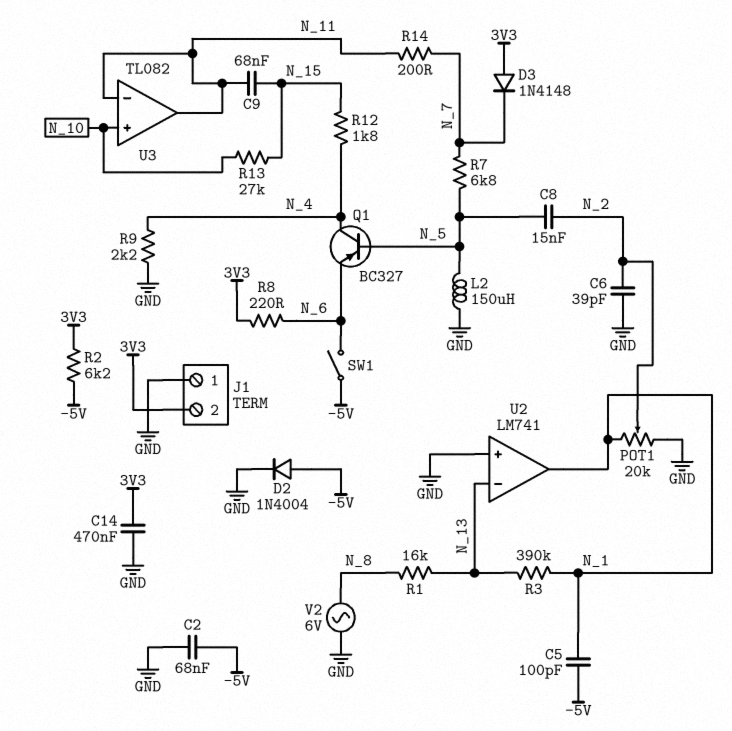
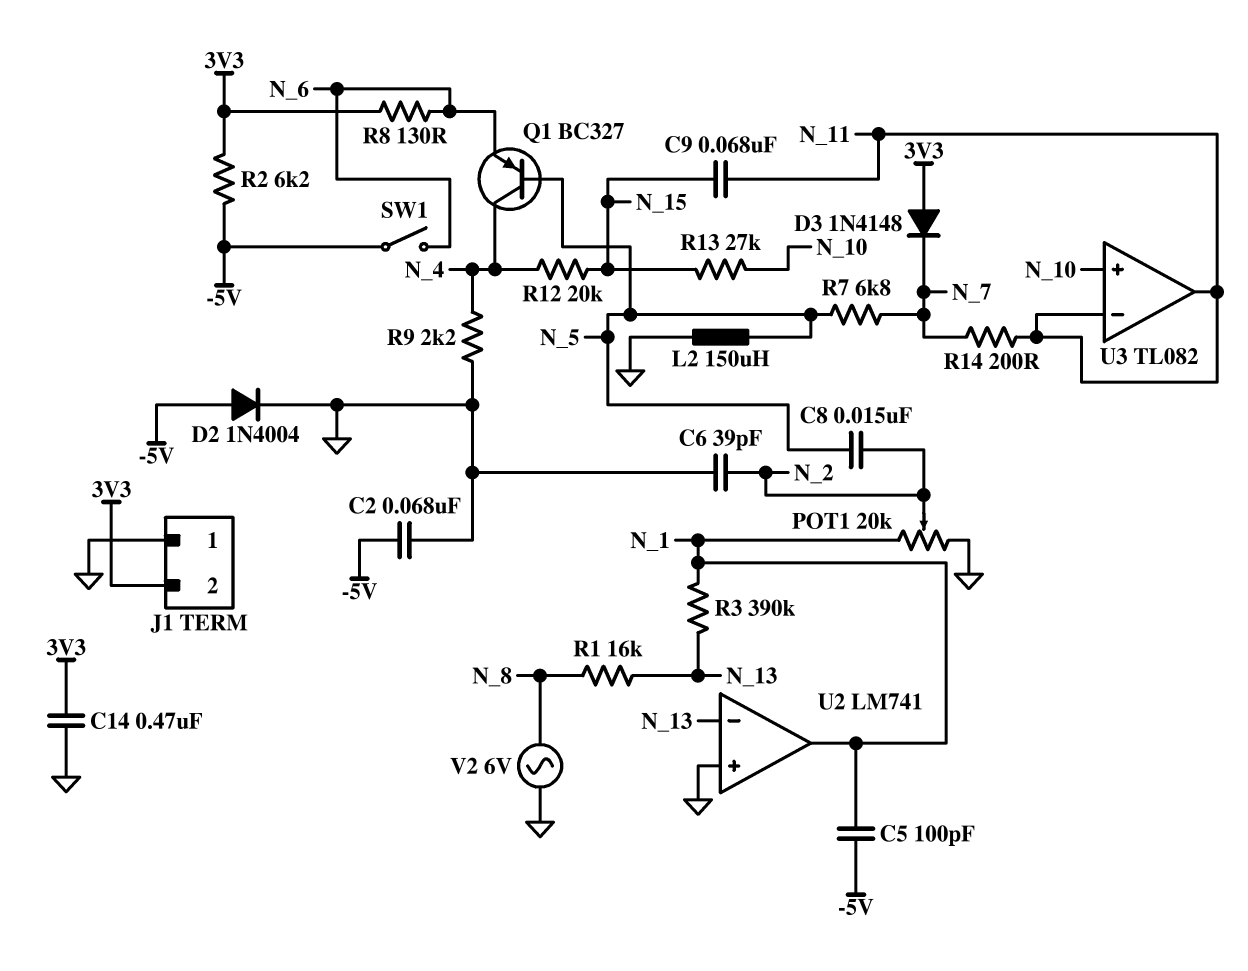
R8: 220 (3V3, N_6) -> 130 (3V3, N_6)
R12: 1.8k (N_4, N_15) -> 20k (N_4, N_15)

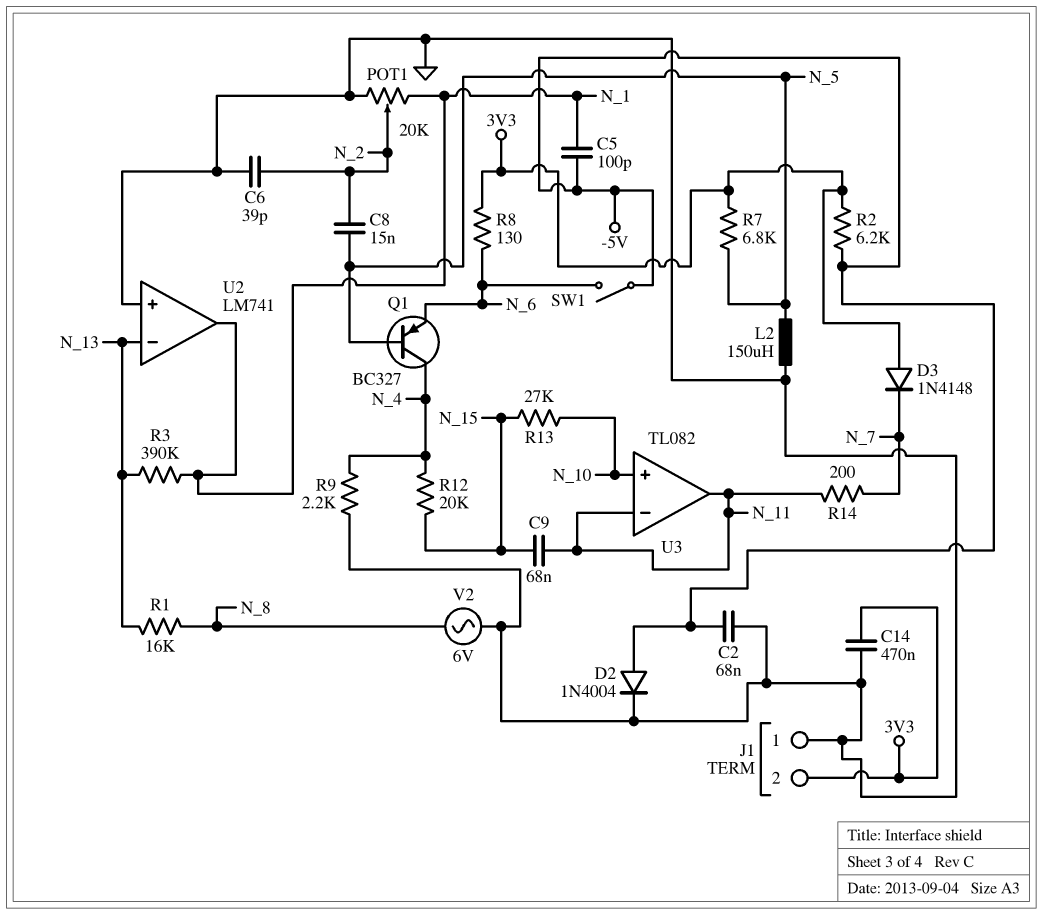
R7: 6.8k (N_5, N_7) -> 6.8k (3V3, N_5)

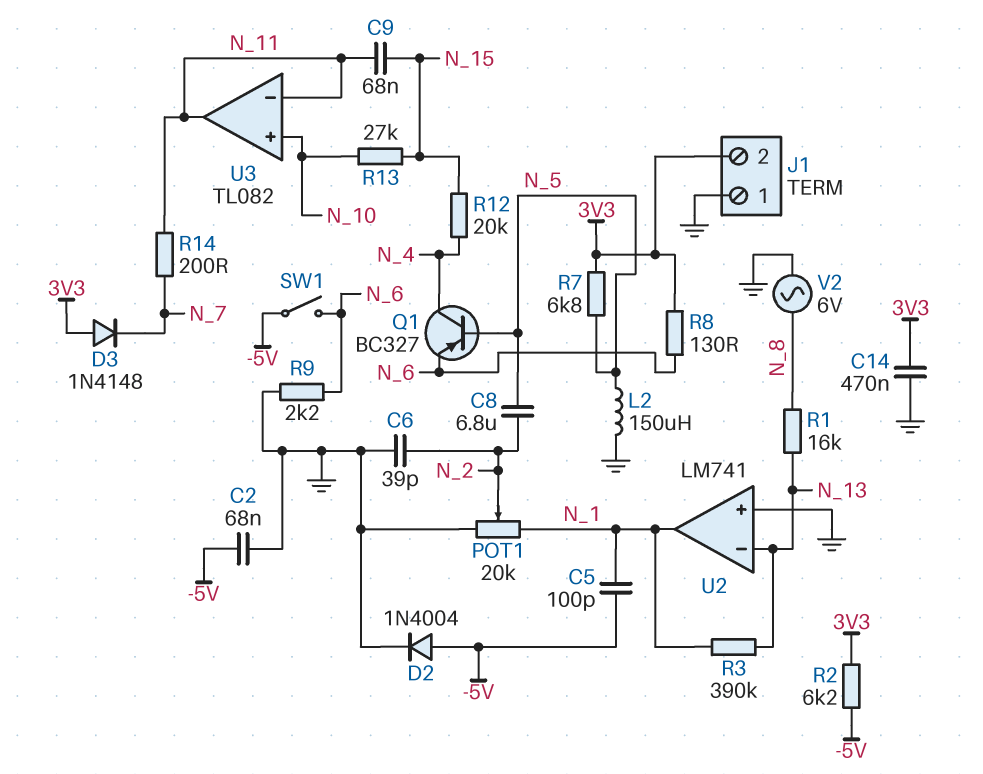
C8: 15nF (N_2, N_5) -> 6.8uF (N_2, N_5)
R9: 2.2k (GND, N_4) -> 2.2k (GND, N_6)

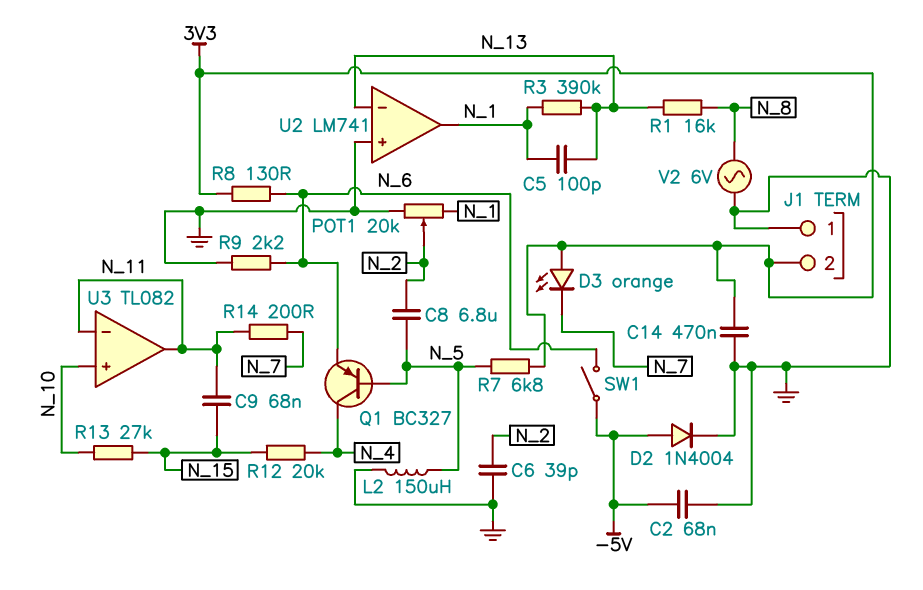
C5: 100pF (-5V, N_1) -> 100pF (N_1, N_13)
D3: diode 1N4148 (A 3V3, K N_7) -> LED orange (A 3V3, K N_7)
R2: 6.2k (-5V, 3V3) -> none

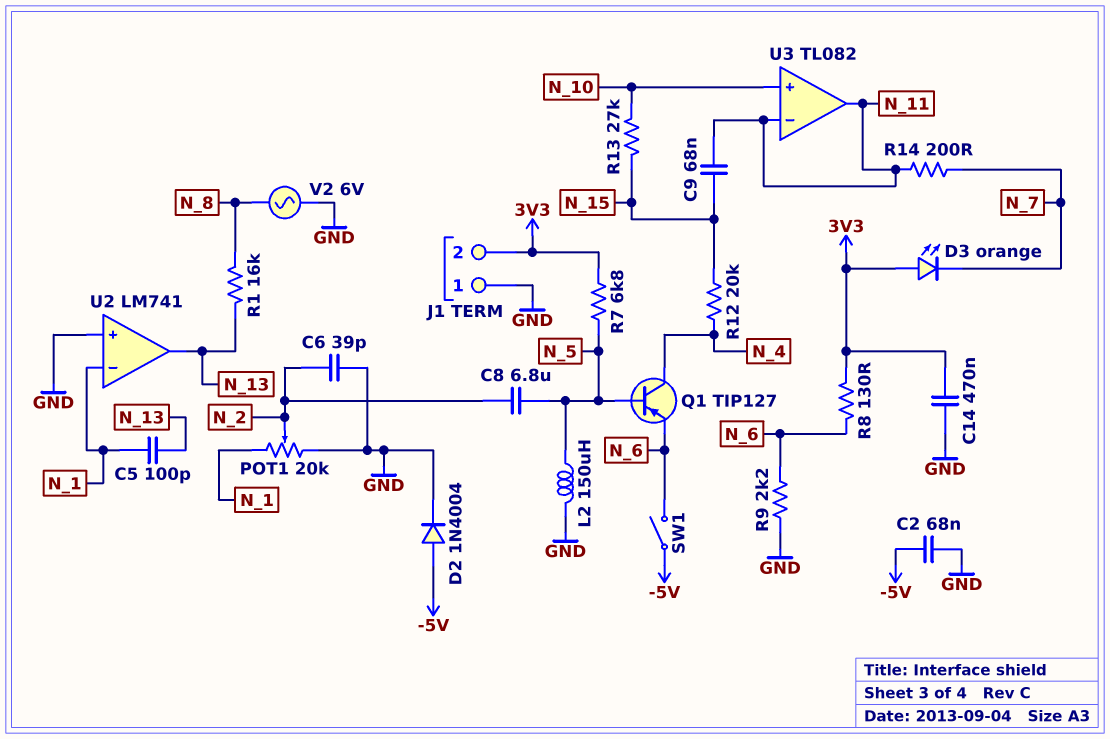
Q1: PNP BC327 (B N_5, C N_4, E N_6) -> PNP TIP127 (B N_5, C N_4, E N_6)
R3: 390k (N_1, N_13) -> none
U2 pin in-: N_13 -> N_1
U2 pin out: N_1 -> N_13

